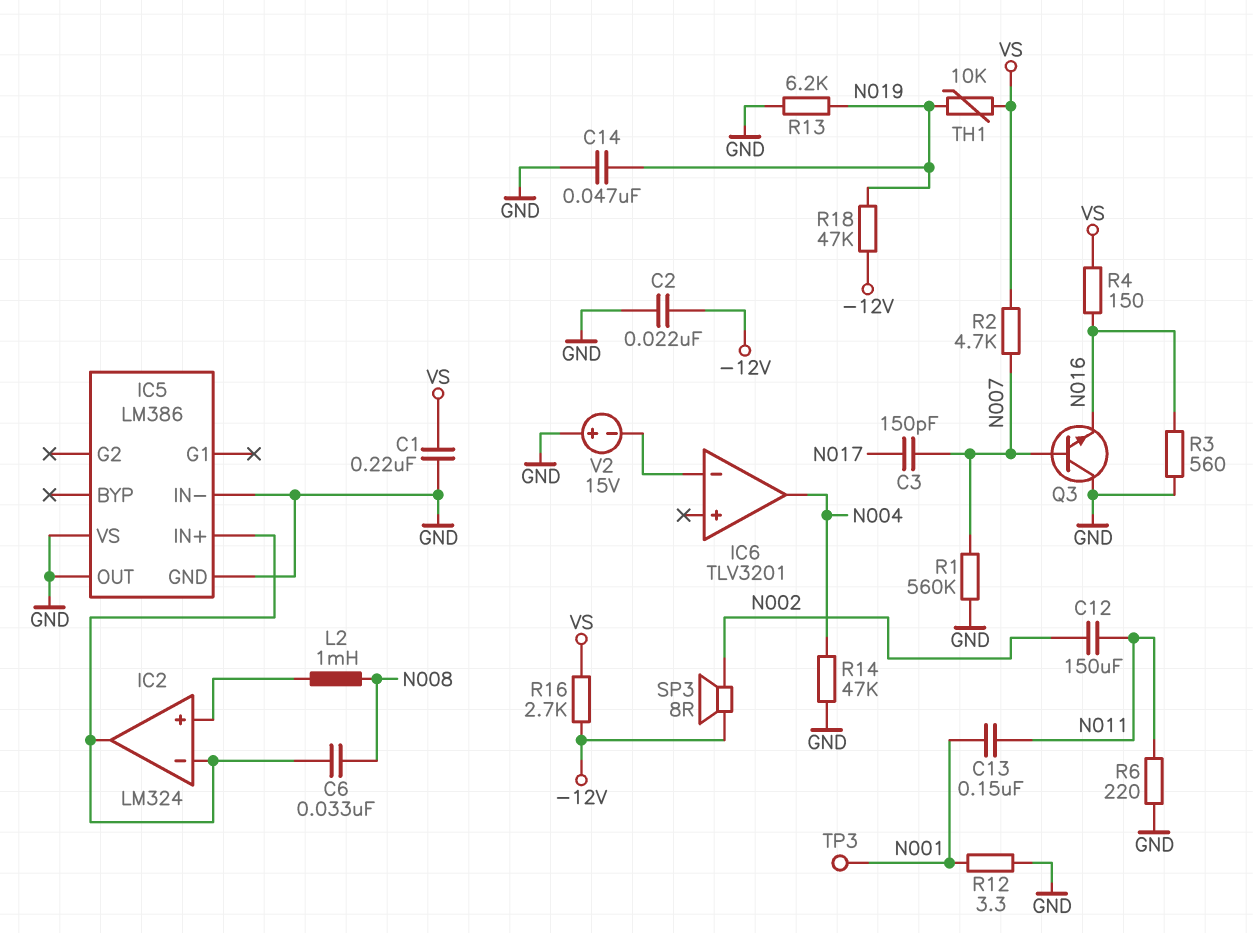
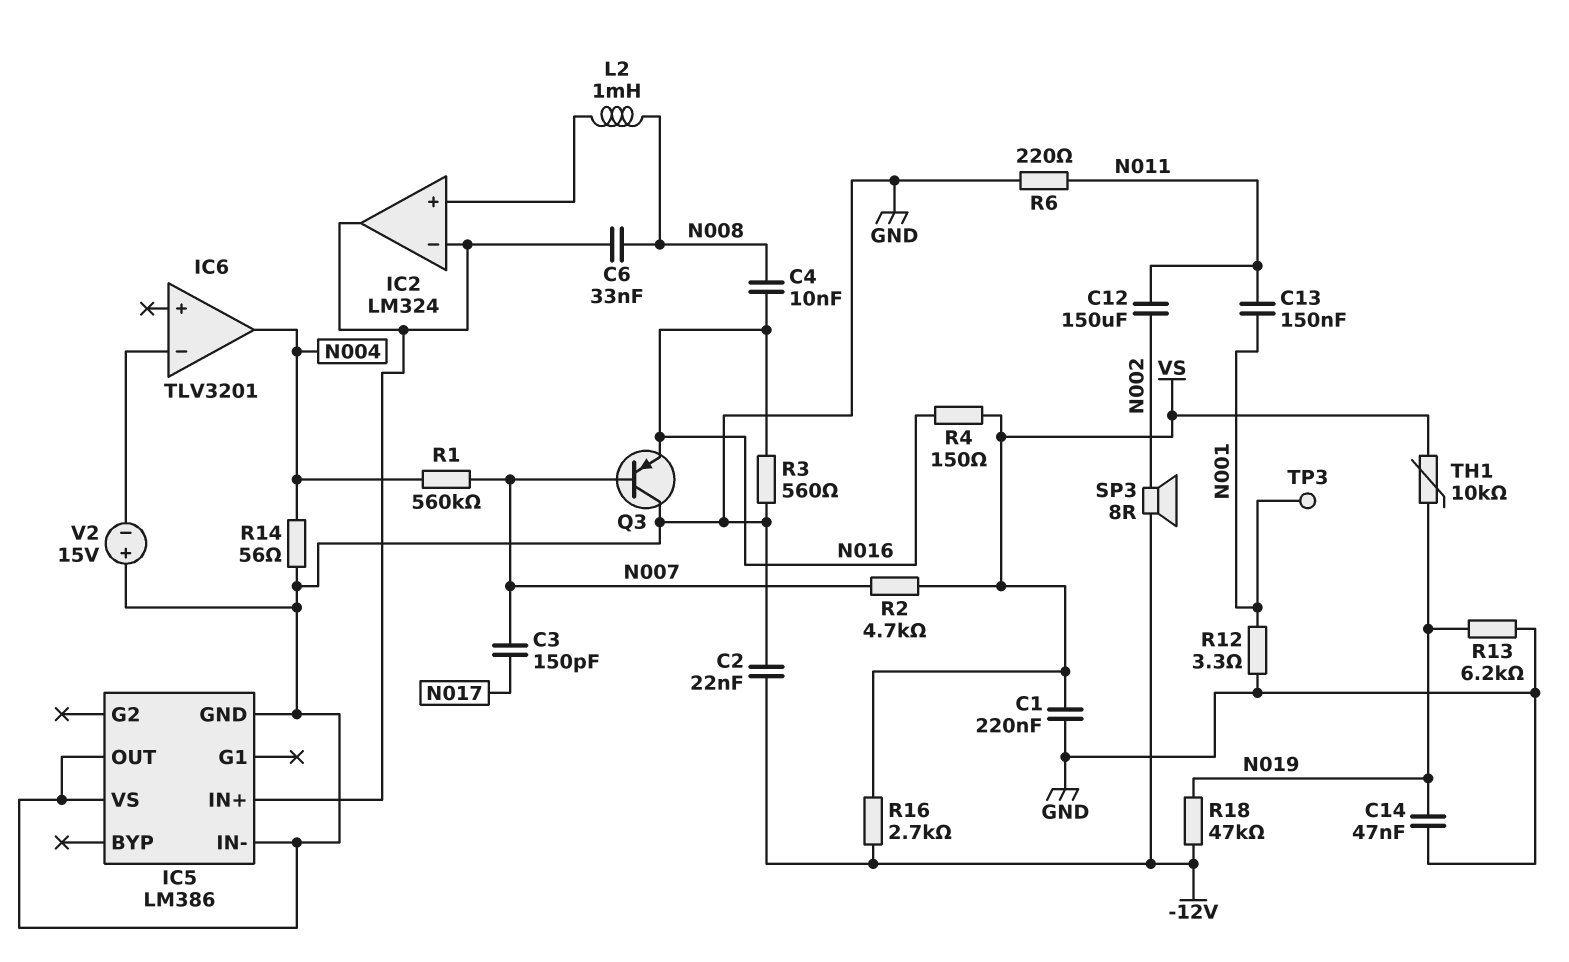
C4: none -> 10nF (N008, N016)
Q3: NPN (B N007, C GND, E N016) -> PNP (B N007, C GND, E N016)
R1: 560k (GND, N007) -> 560k (N004, N007)
R14: 47k (GND, N004) -> 56 (GND, N004)

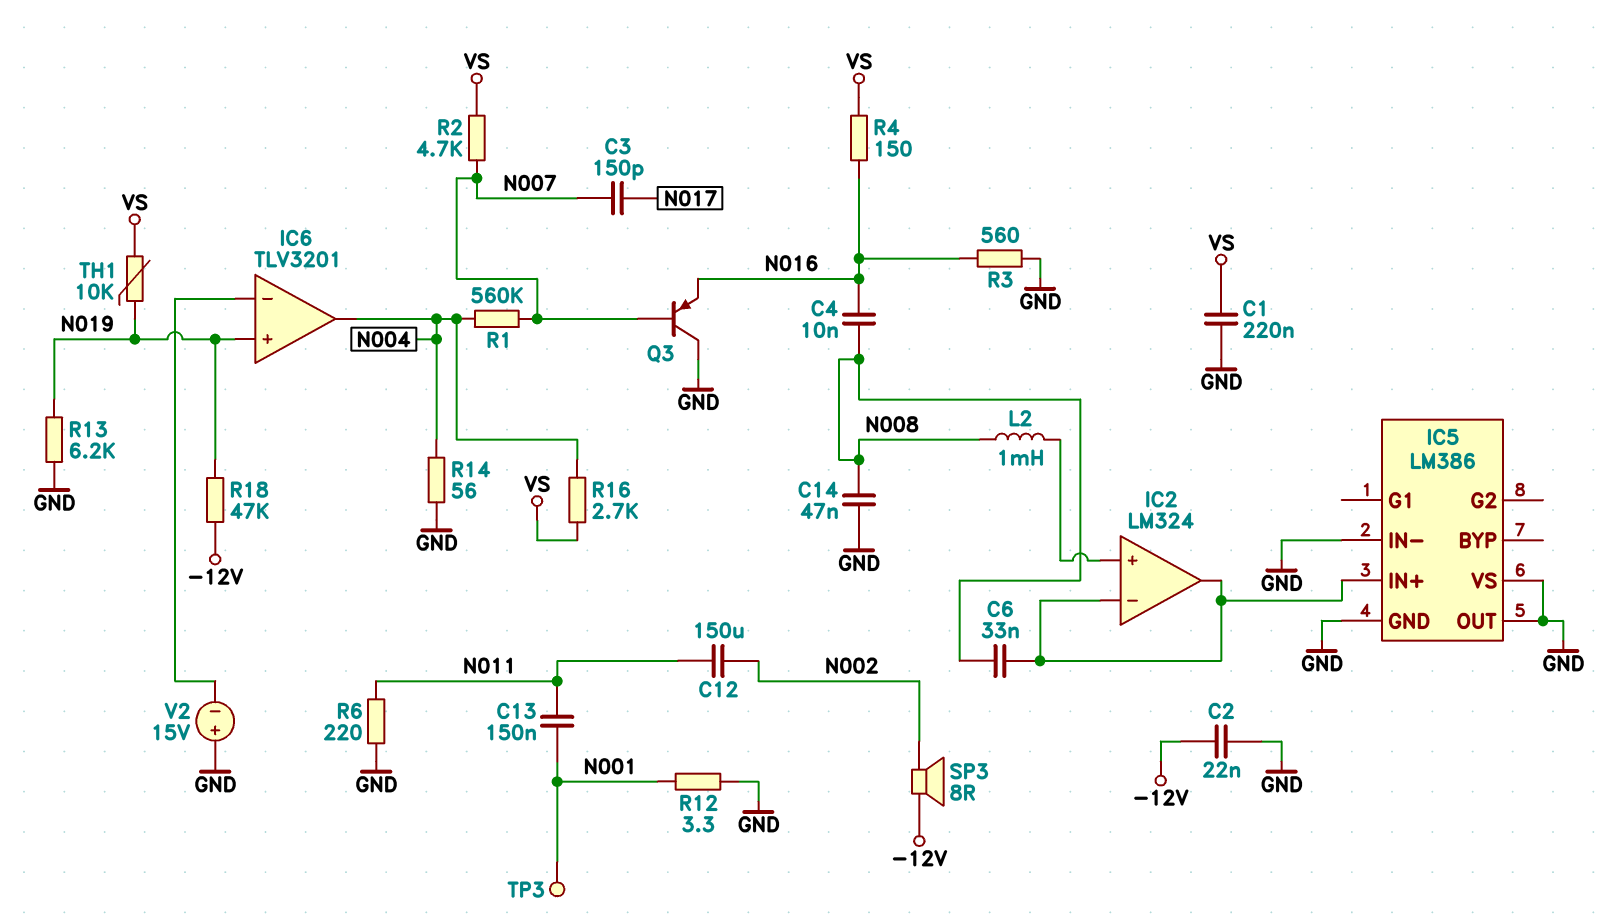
C14: 47nF (GND, N019) -> 47nF (GND, N008)
IC6 pin in+: none -> N019
R16: 2.7k (-12V, VS) -> 2.7k (N004, VS)

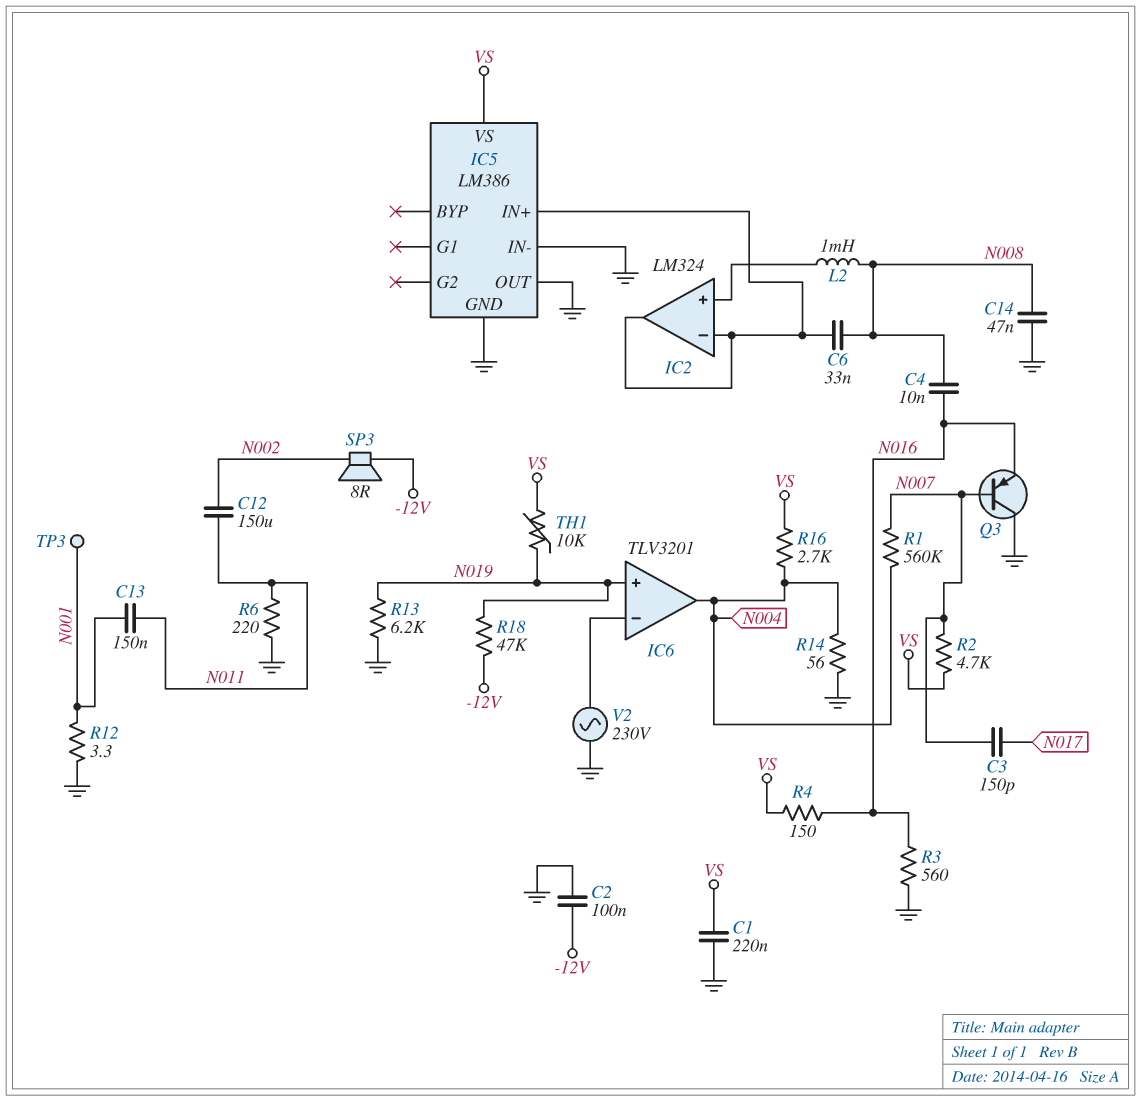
C2: 22nF (-12V, GND) -> 100nF (-12V, GND)
IC5 pin VS: GND -> VS
V2: 15V (plus GND, minus IC6/in-) -> AC 230V (GND, IC6/in-)

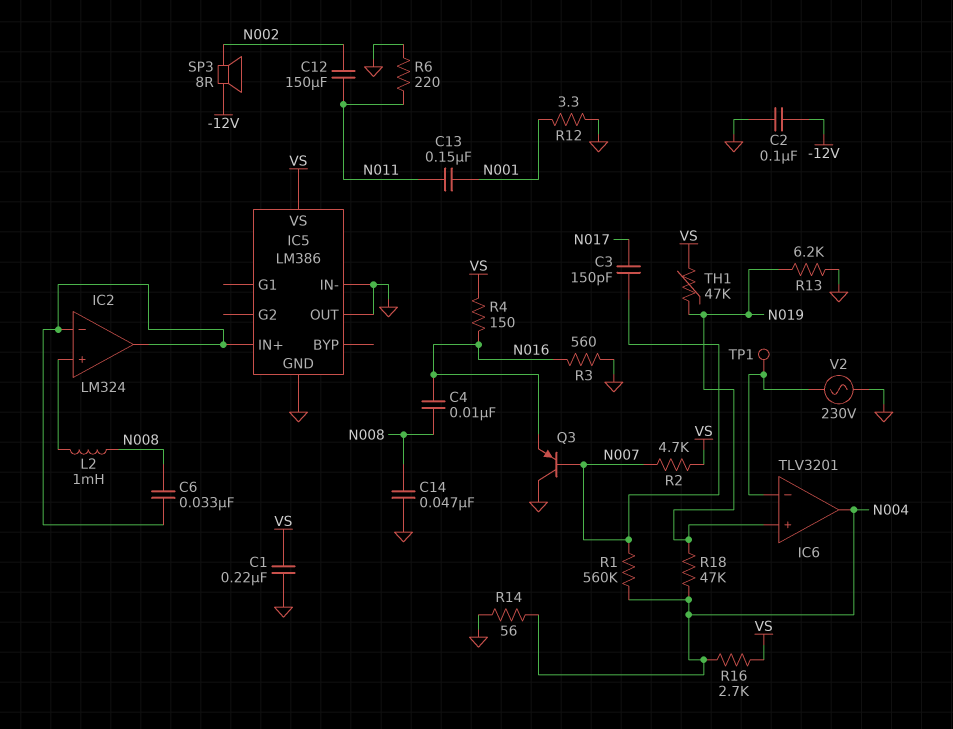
R18: 47k (-12V, N019) -> 47k (N004, N019)
TH1: 10k (N019, VS) -> 47k (N019, VS)
TP1: none -> test point (IC6/in-)
TP3: test point (N001) -> none

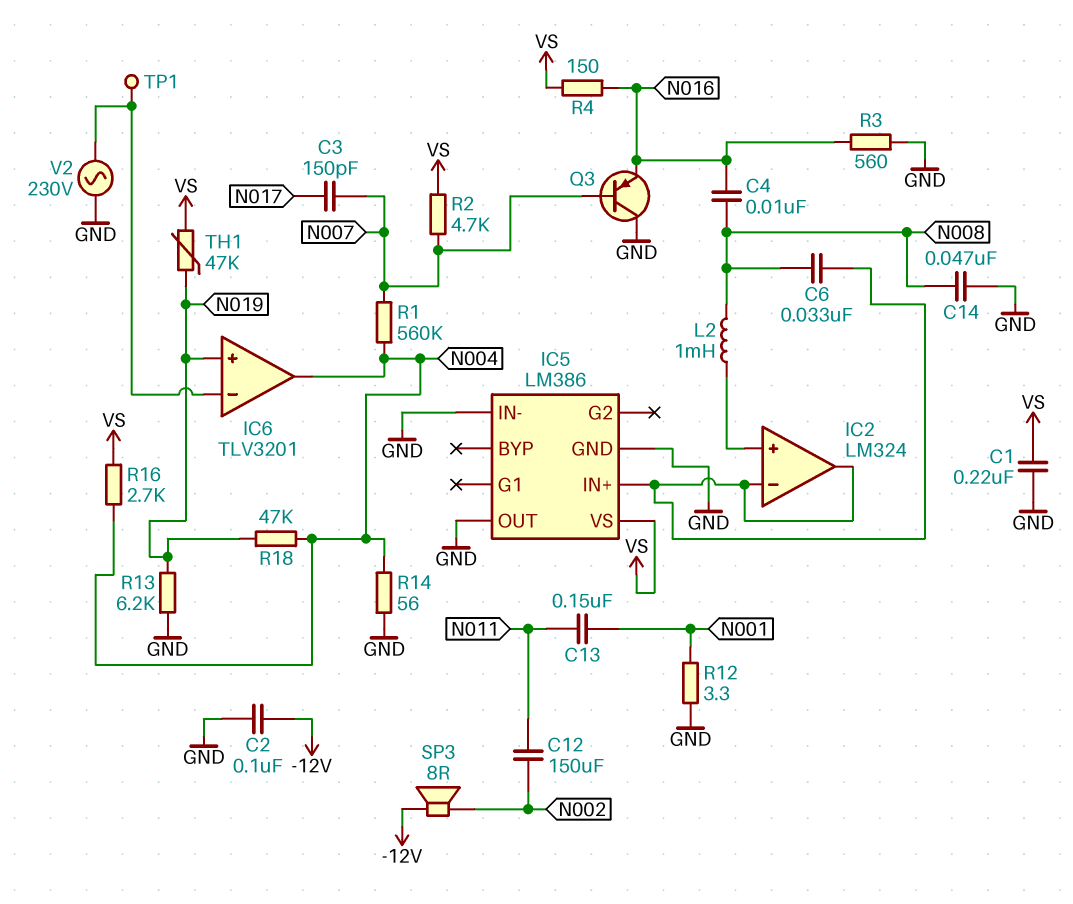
R6: 220 (GND, N011) -> none

